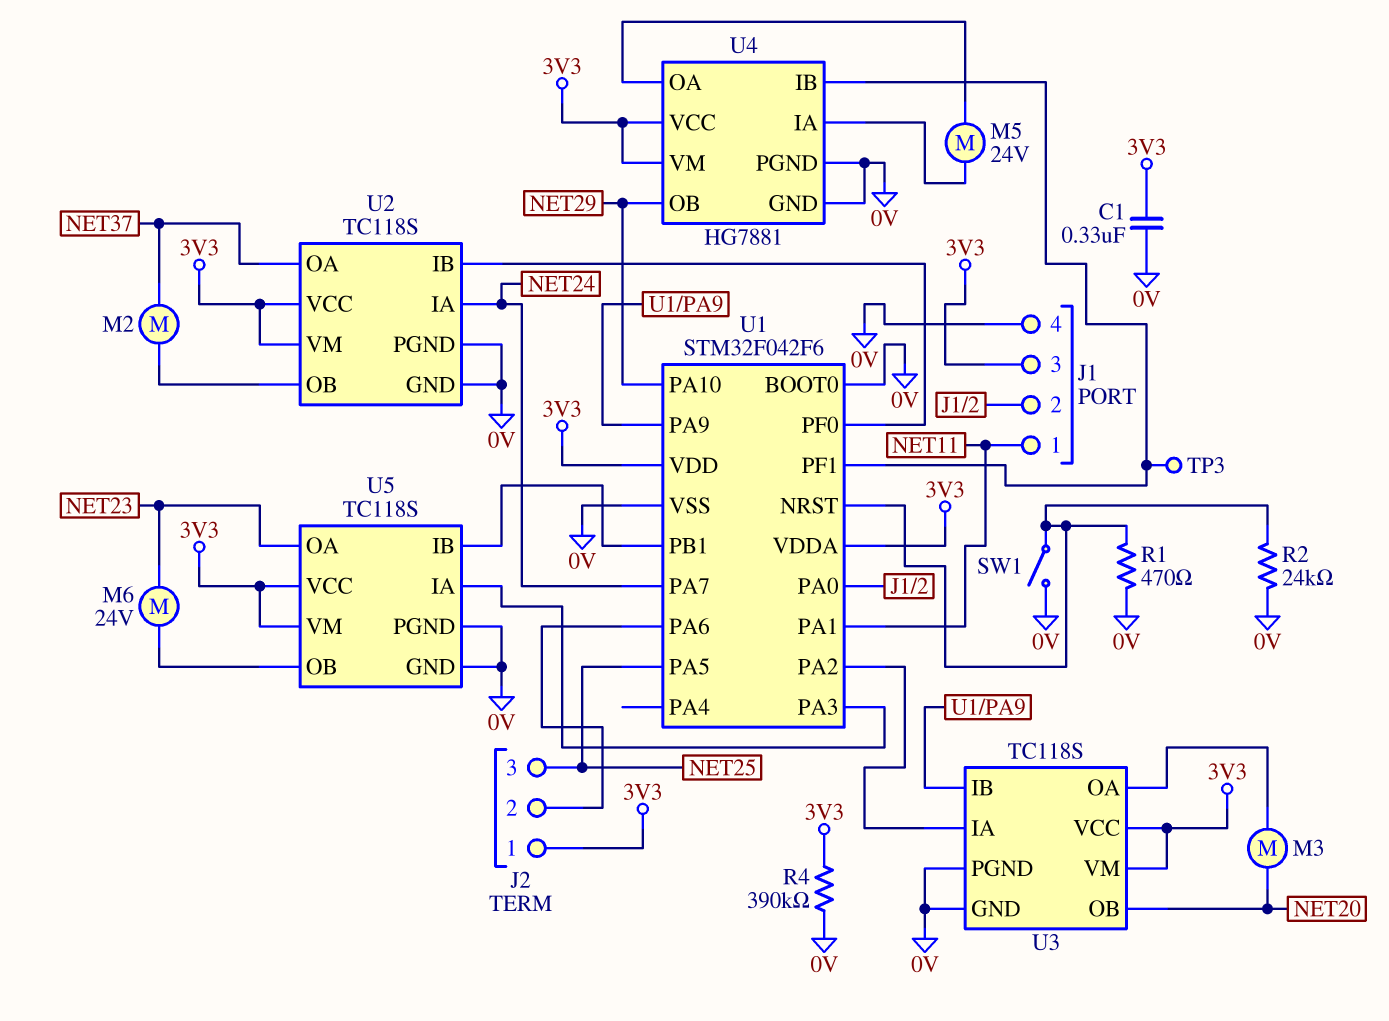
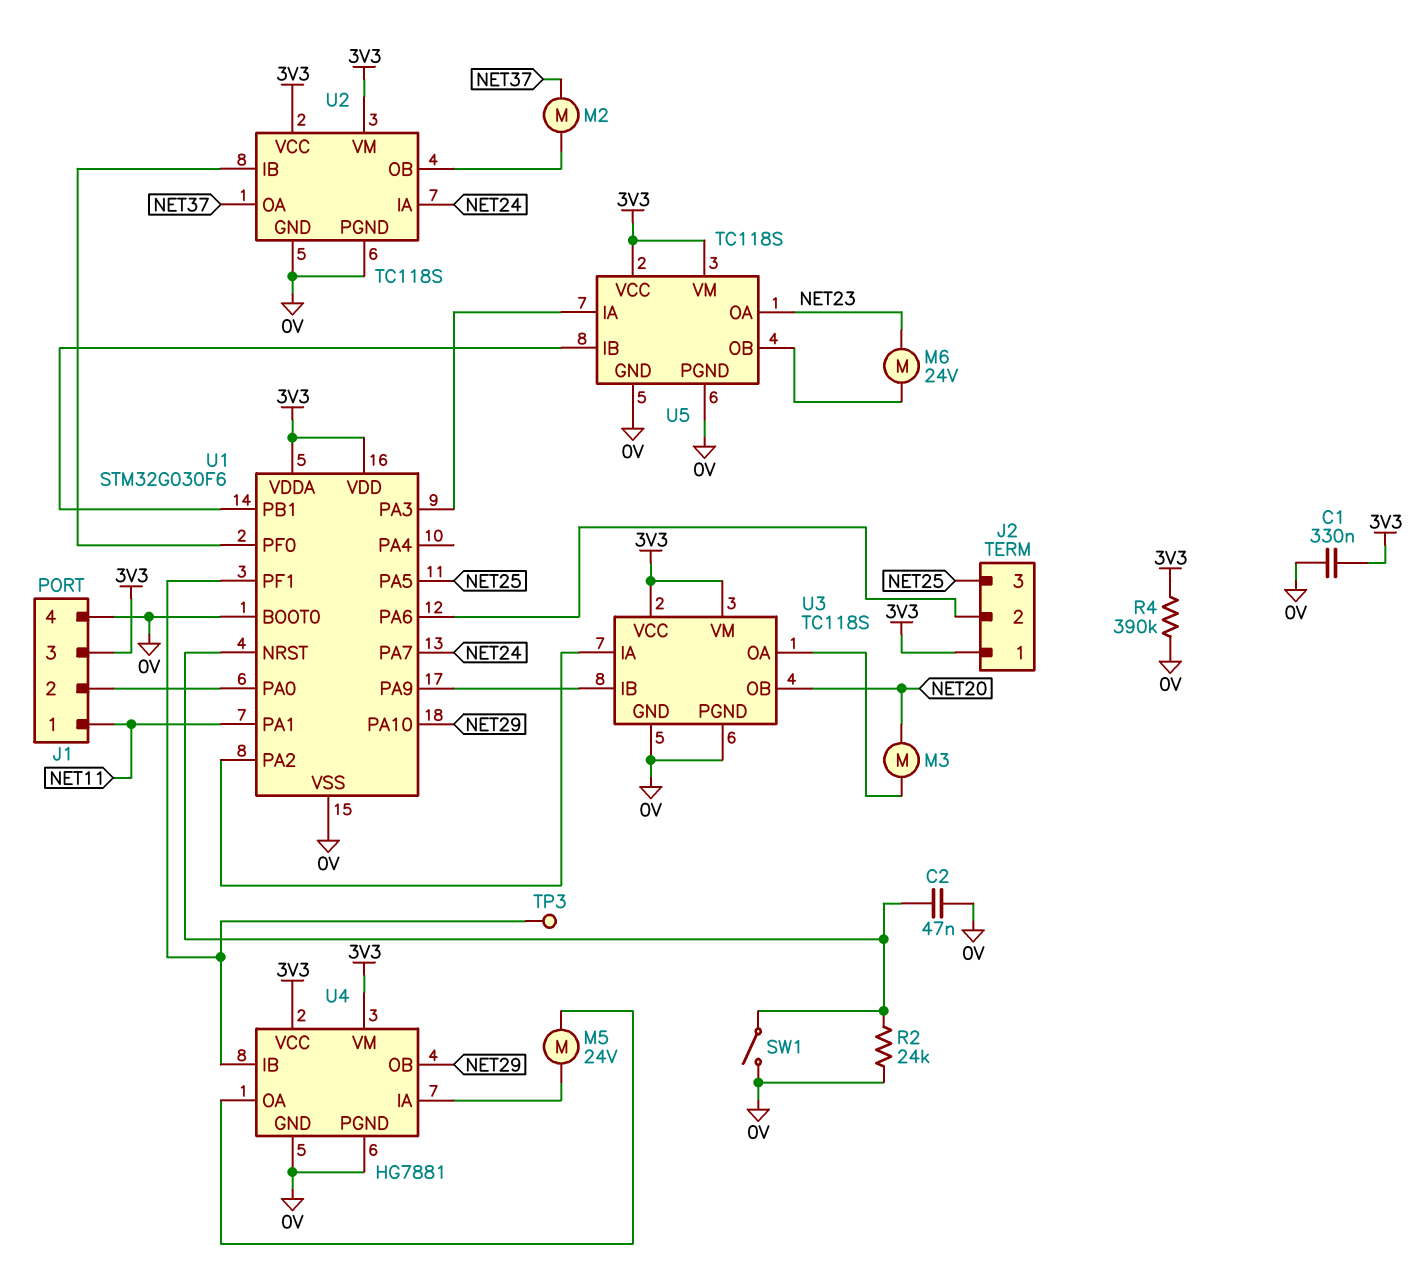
C2: none -> 47nF (0V, U1/NRST)
R1: 470 (0V, U1/NRST) -> none
U1: STM32F042F6 -> STM32G030F6

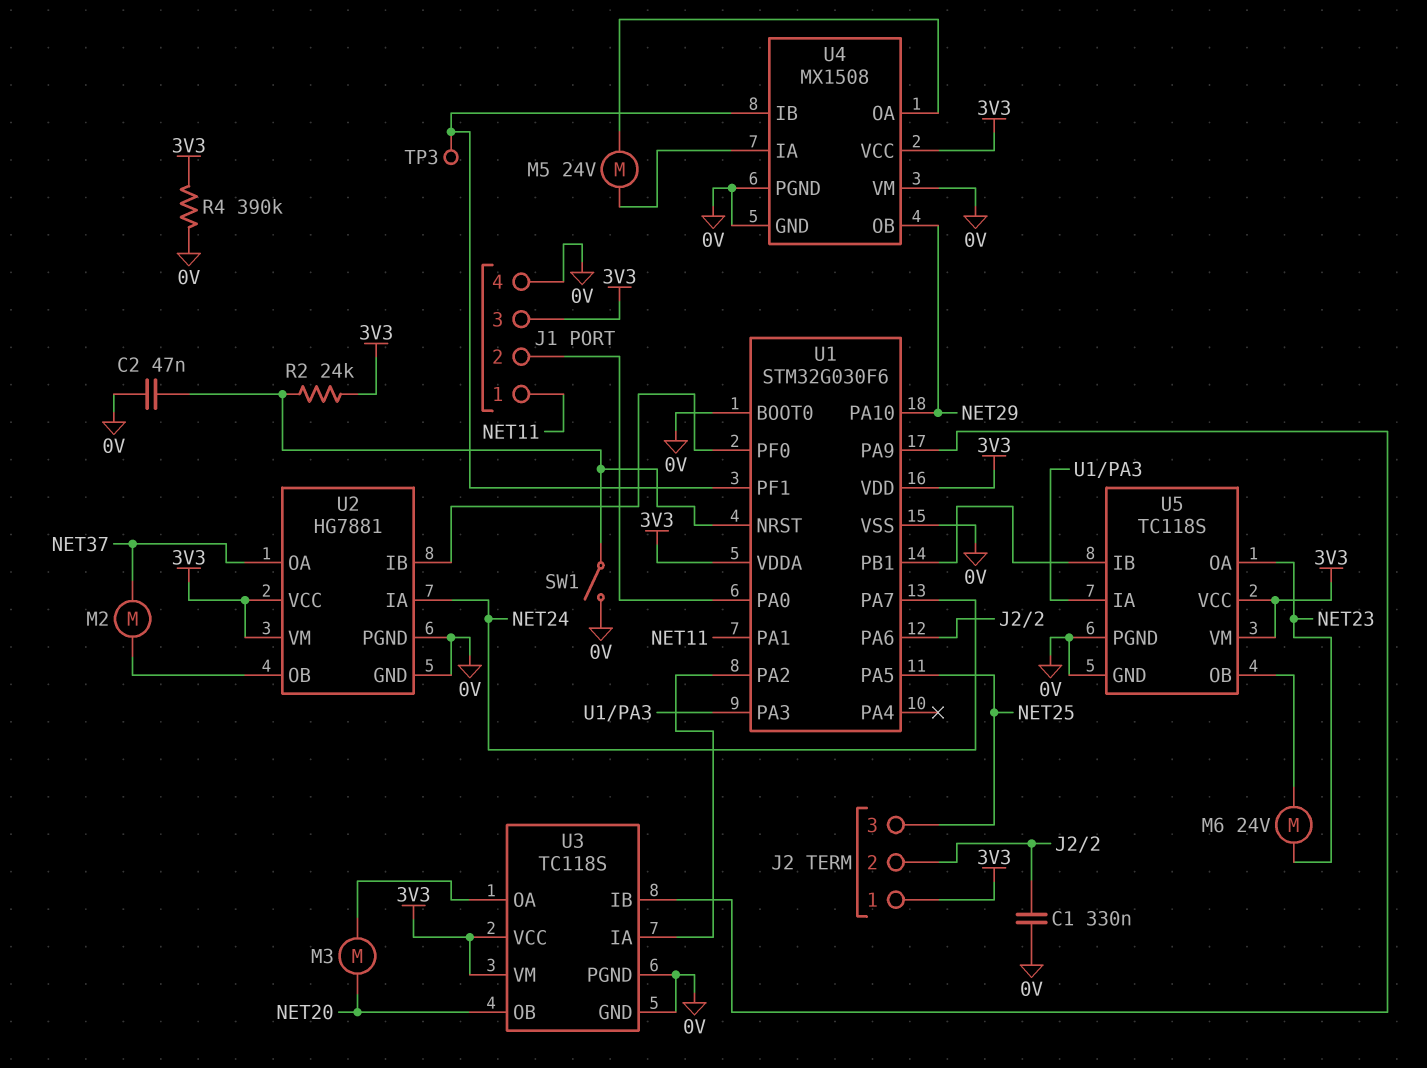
C1: 330nF (0V, 3V3) -> 330nF (0V, J2/2)
R2: 24k (0V, U1/NRST) -> 24k (3V3, U1/NRST)
U2: TC118S -> HG7881
U4: HG7881 -> MX1508
U4 pin VM: 3V3 -> 0V

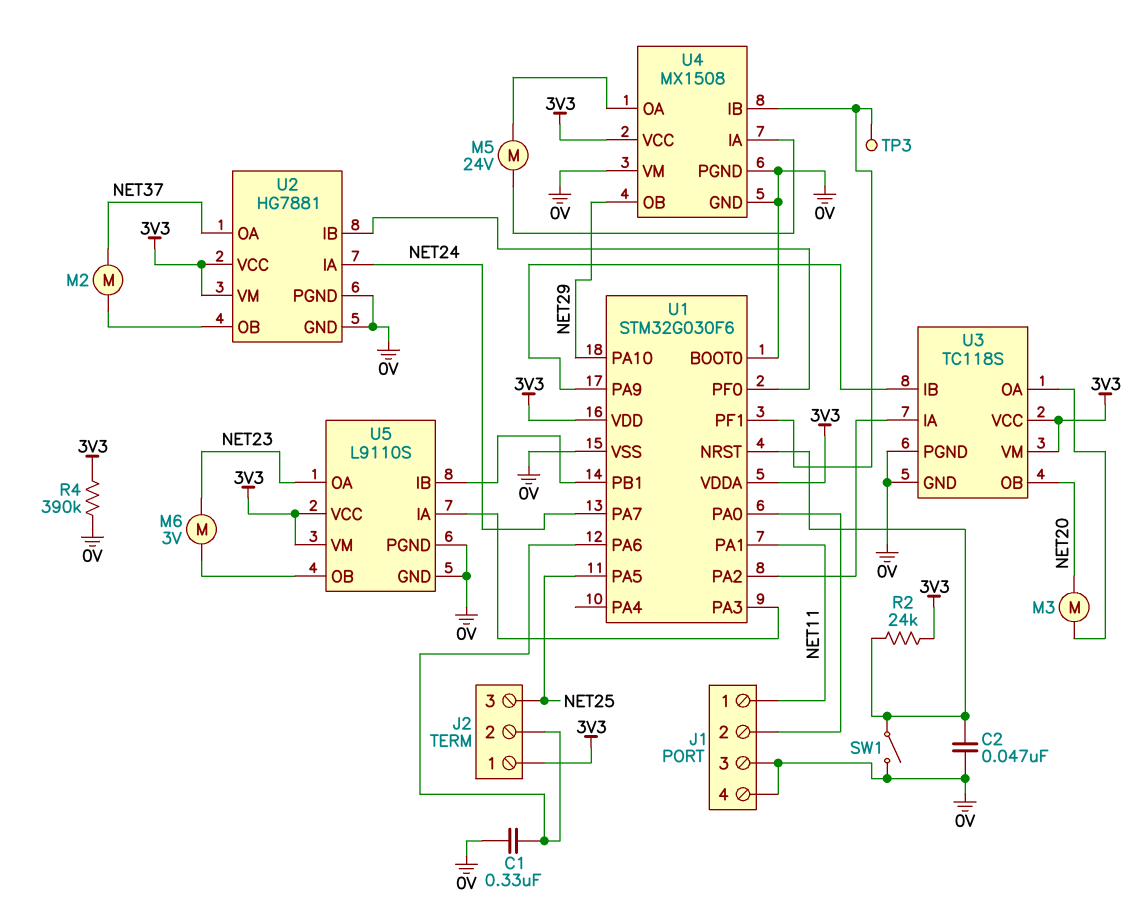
J1 pin 3: 3V3 -> 0V
M6: motor 24V (NET23, U5/OB) -> motor 3V (NET23, U5/OB)
U5: TC118S -> L9110S

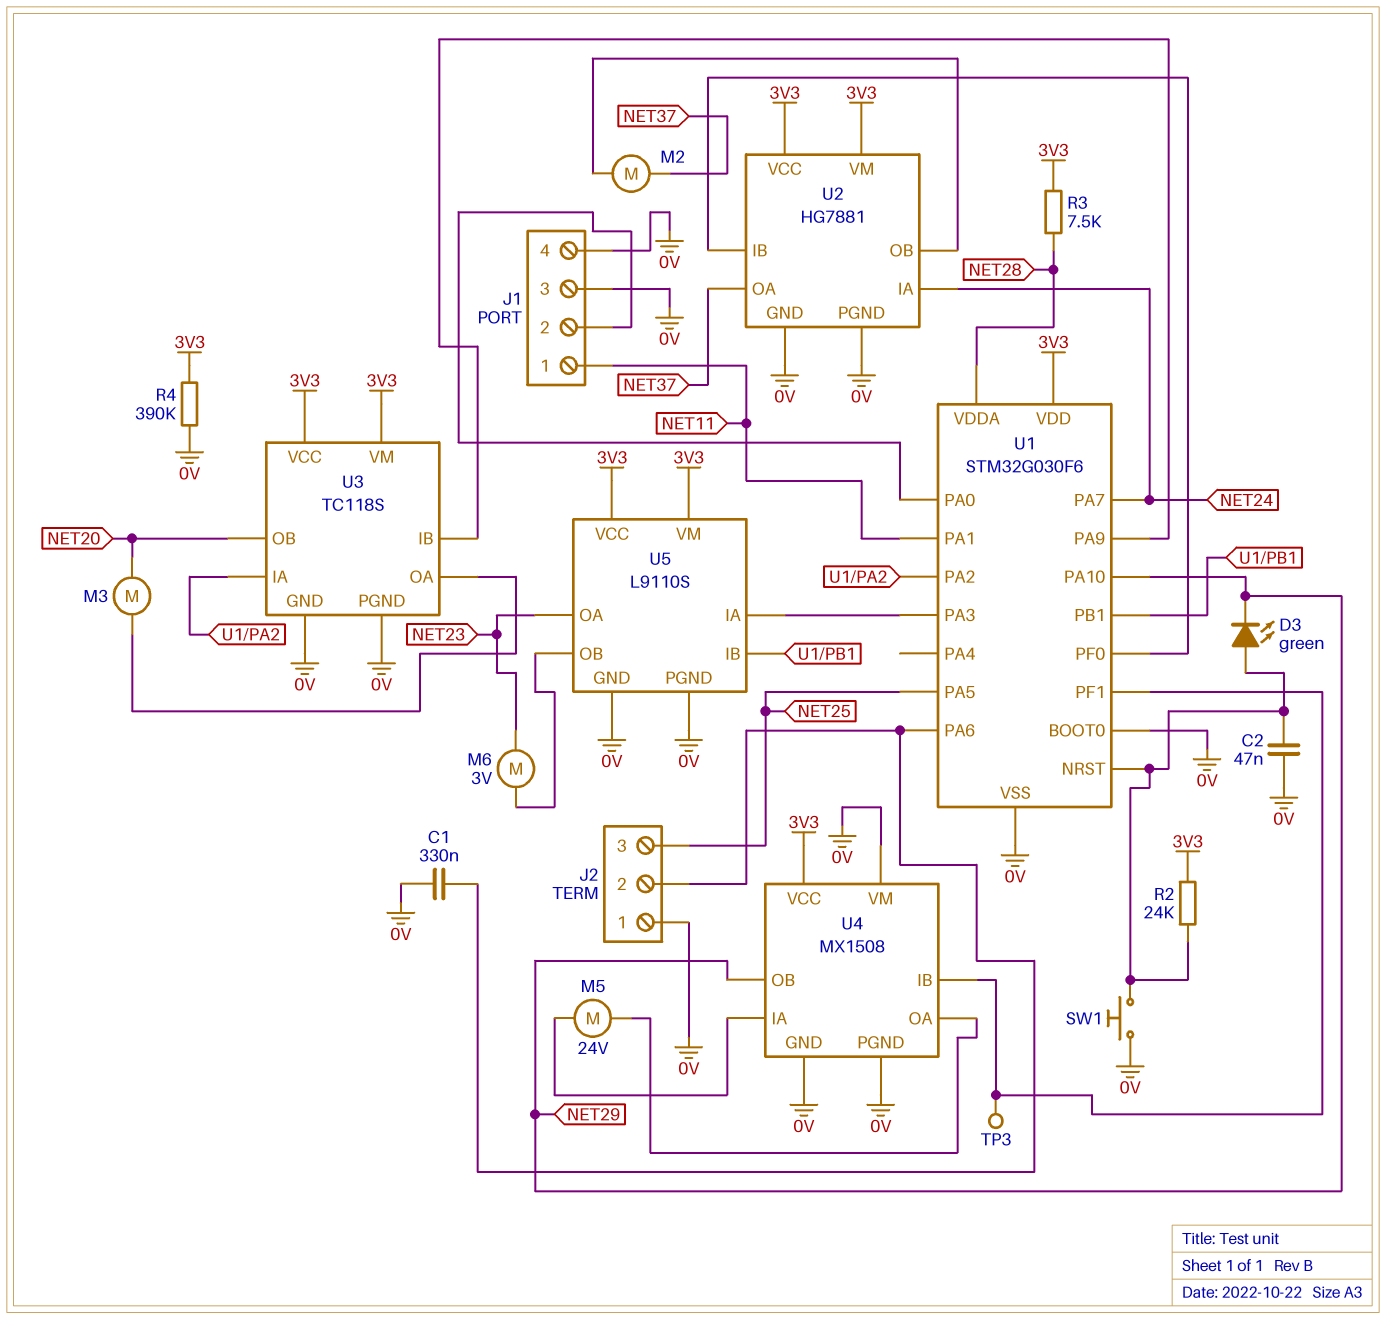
D3: none -> LED green (A U1/NRST, K NET29)
J2 pin 1: 3V3 -> 0V
R3: none -> 7.5k (3V3, NET28)
SW1: switch (0V, U1/NRST) -> button (0V, U1/NRST)
U1 pin VDDA: 3V3 -> NET28

